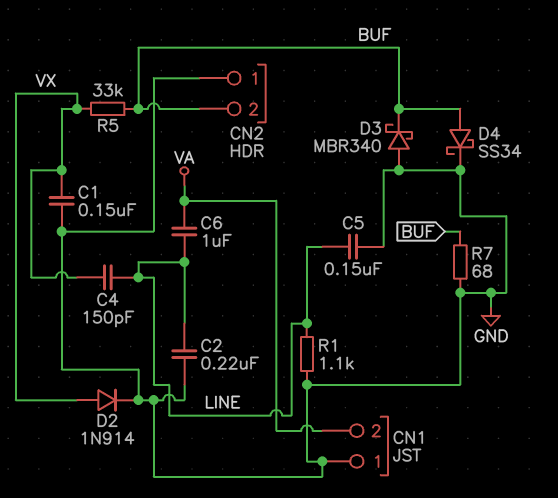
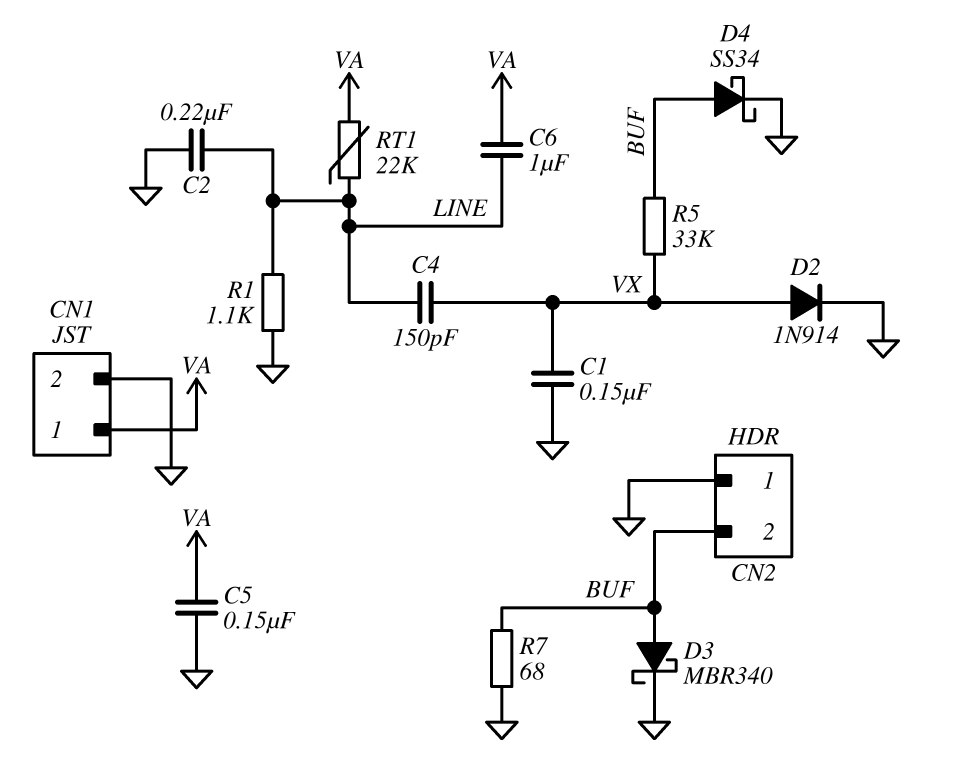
C5: 150nF (GND, LINE) -> 150nF (GND, VA)
CN1 pin 1: GND -> VA
CN1 pin 2: VA -> GND
D3: schottky MBR340 (A GND, K BUF) -> schottky MBR340 (A BUF, K GND)
RT1: none -> 22k (LINE, VA)

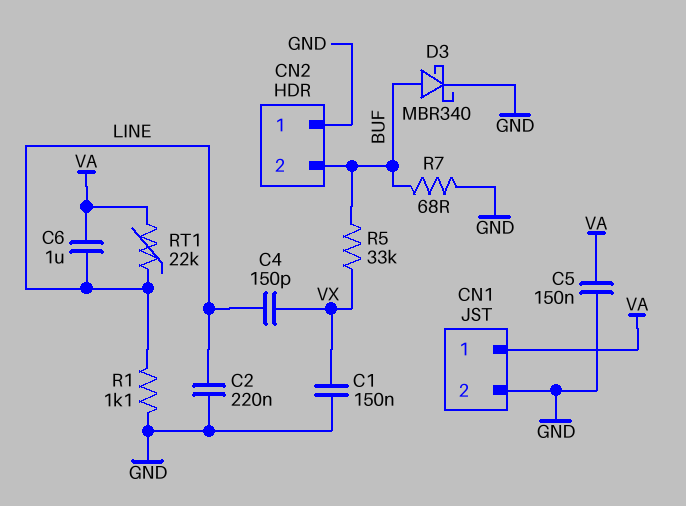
D2: diode 1N914 (A VX, K GND) -> none
D4: schottky SS34 (A BUF, K GND) -> none

